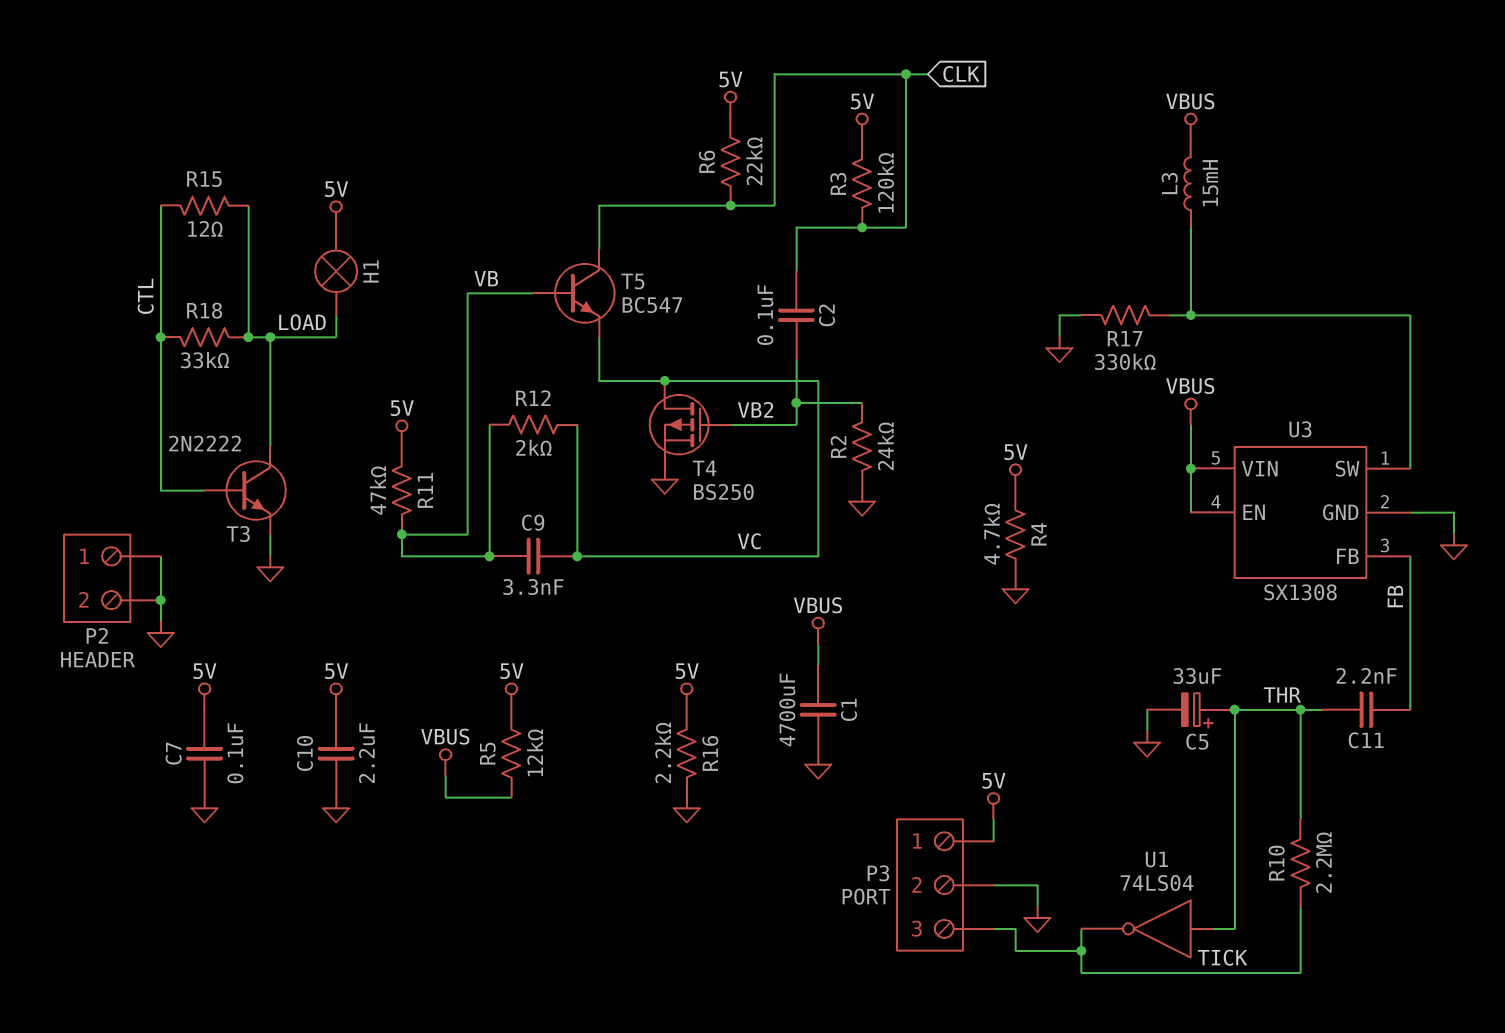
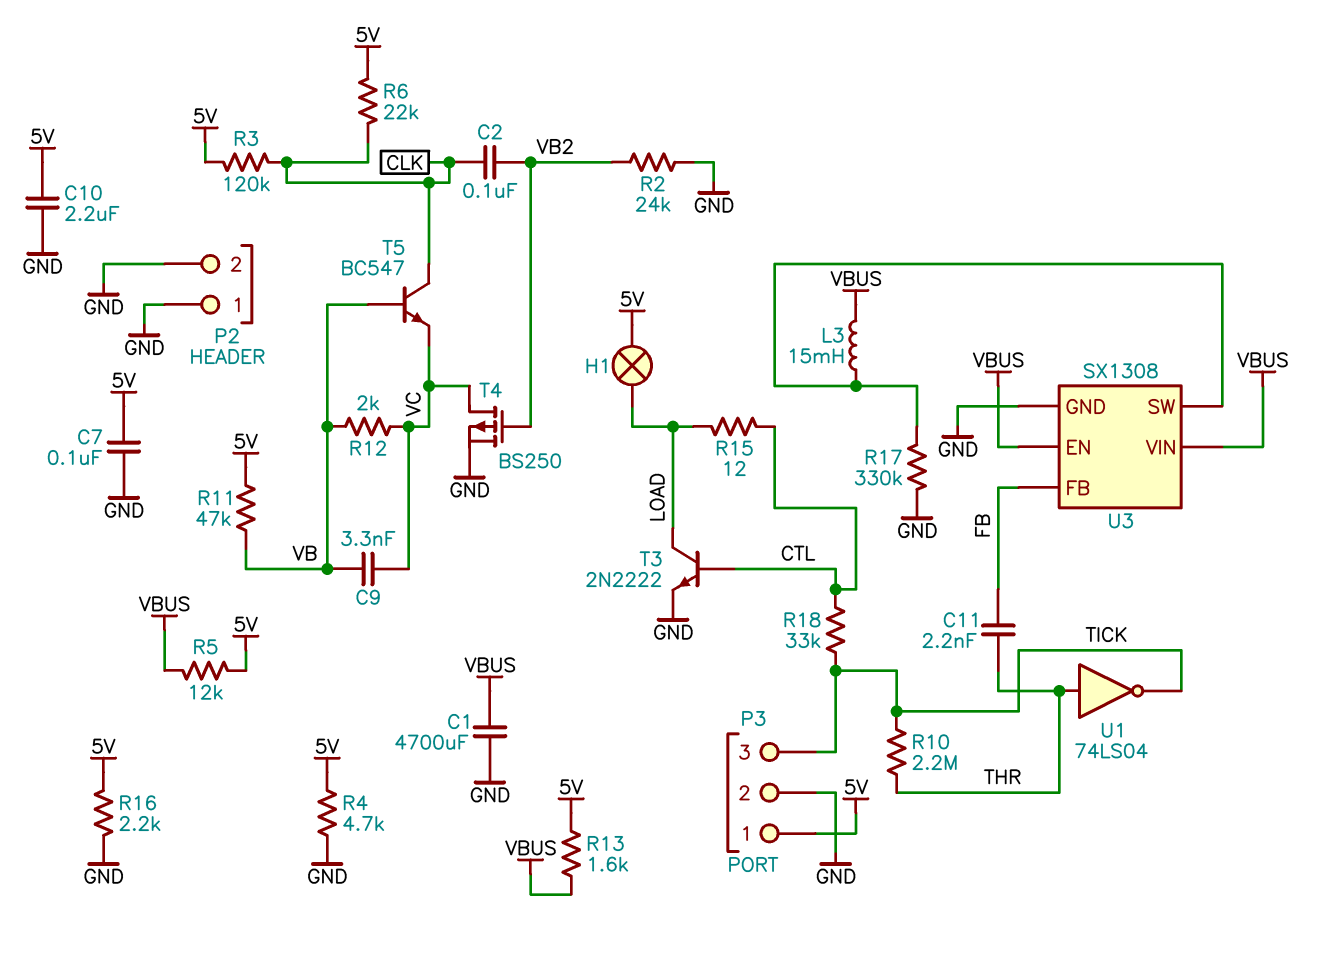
C5: 33uF (plus THR, minus GND) -> none
R13: none -> 1.6k (5V, VBUS)
R18: 33k (CTL, LOAD) -> 33k (CTL, TICK)

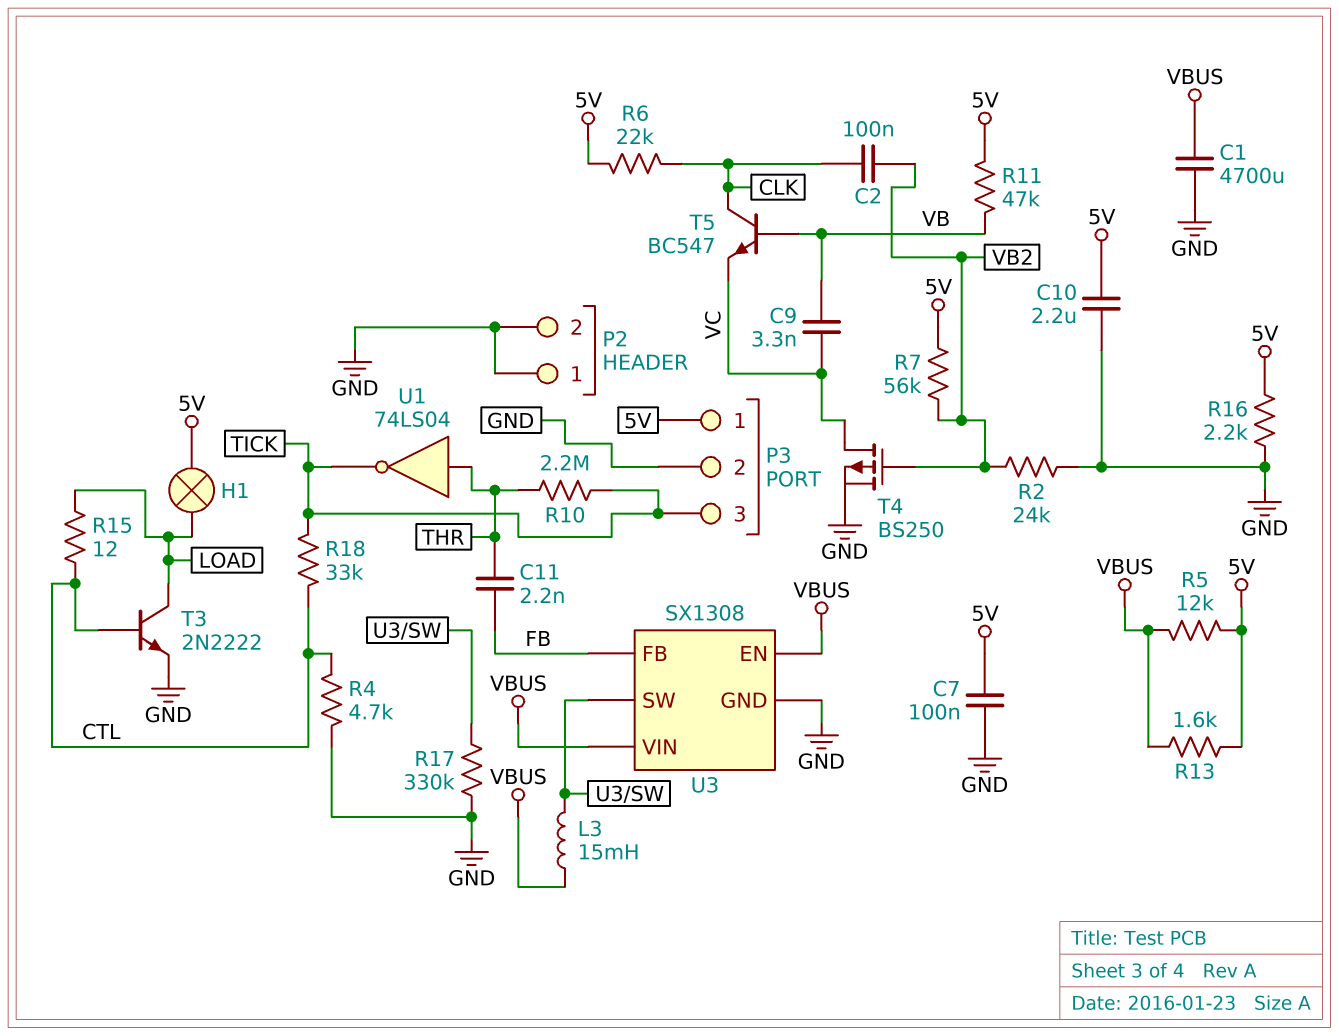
R3: 120k (5V, CLK) -> none
R4: 4.7k (5V, GND) -> 4.7k (CTL, GND)
R7: none -> 56k (5V, VB2)
R12: 2k (VB, VC) -> none

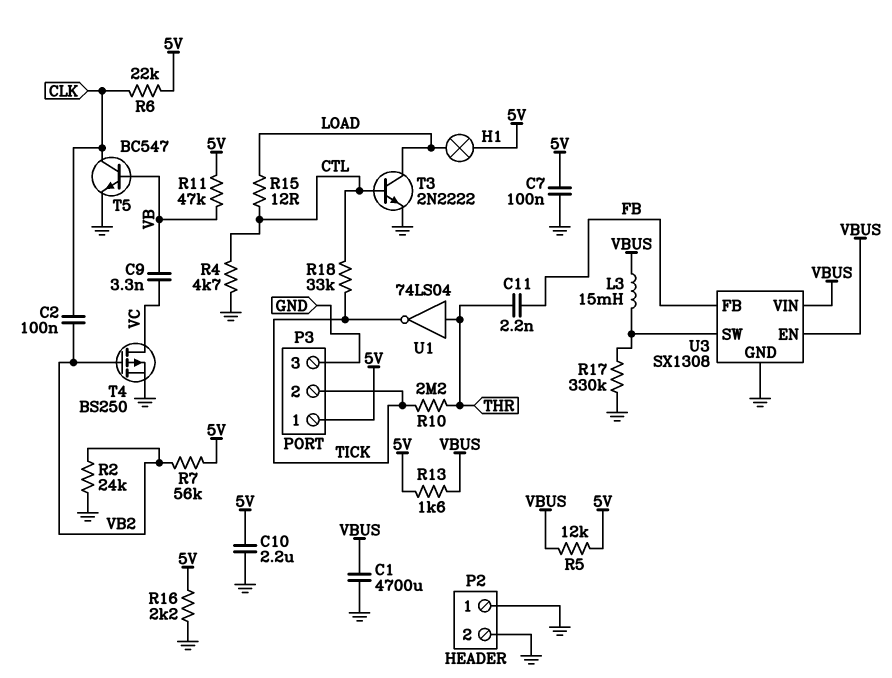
P3 pin 2: GND -> TICK
P3 pin 3: TICK -> GND
T5: NPN BC547 (B VB, C CLK, E VC) -> NPN BC547 (B VB, C CLK, E GND)

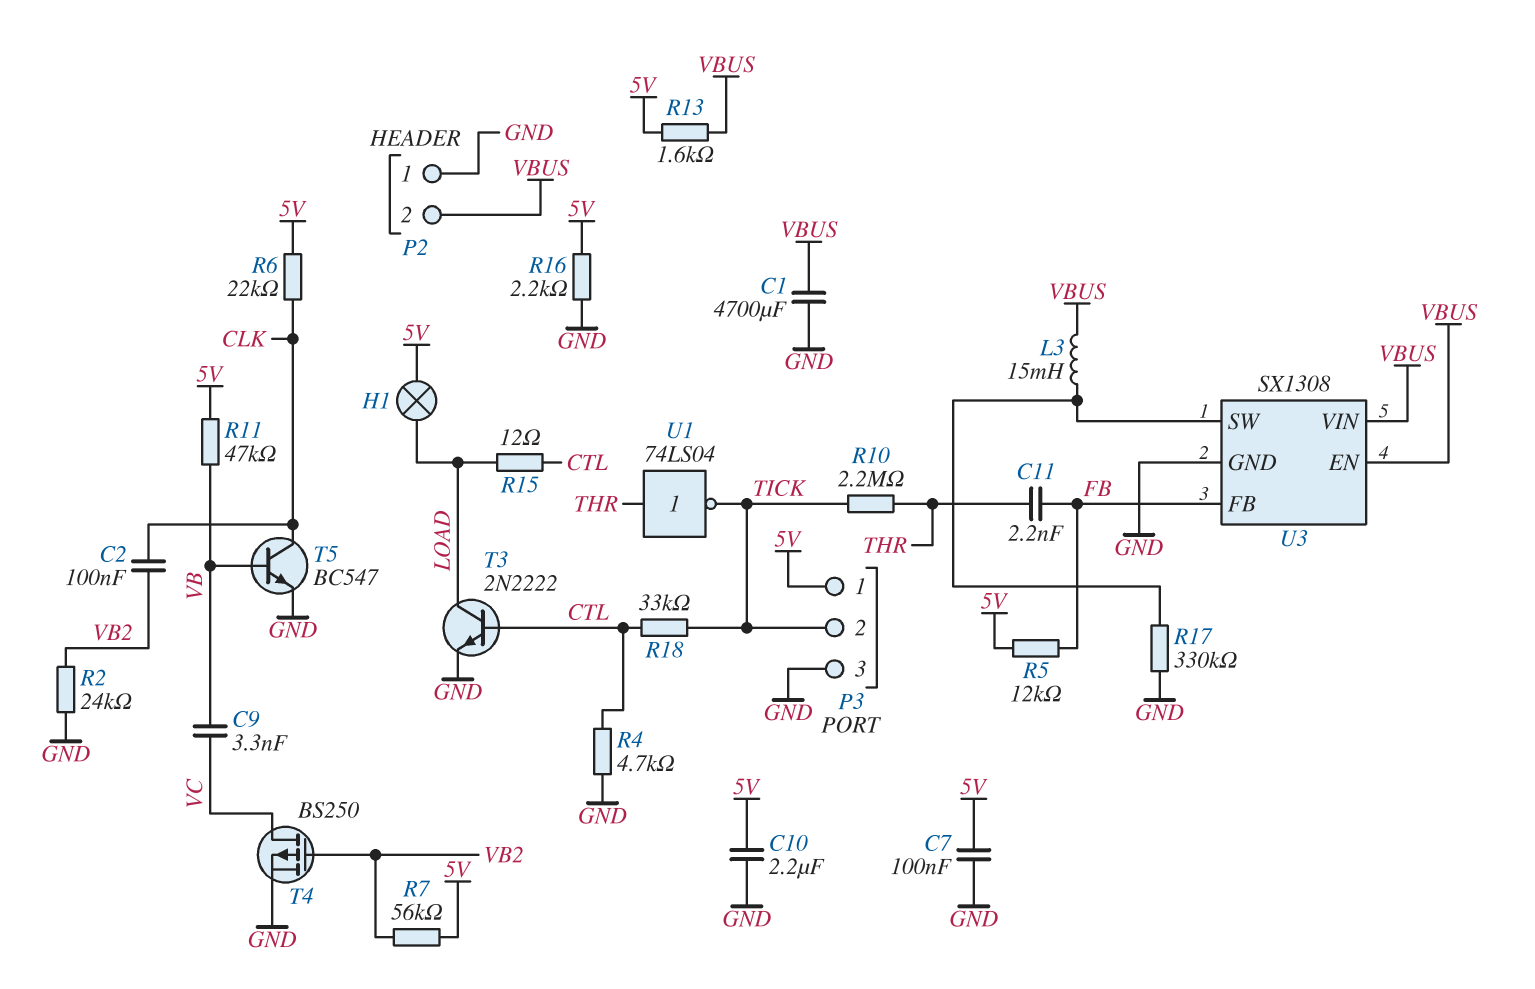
P2 pin 2: GND -> VBUS
R5: 12k (5V, VBUS) -> 12k (5V, FB)

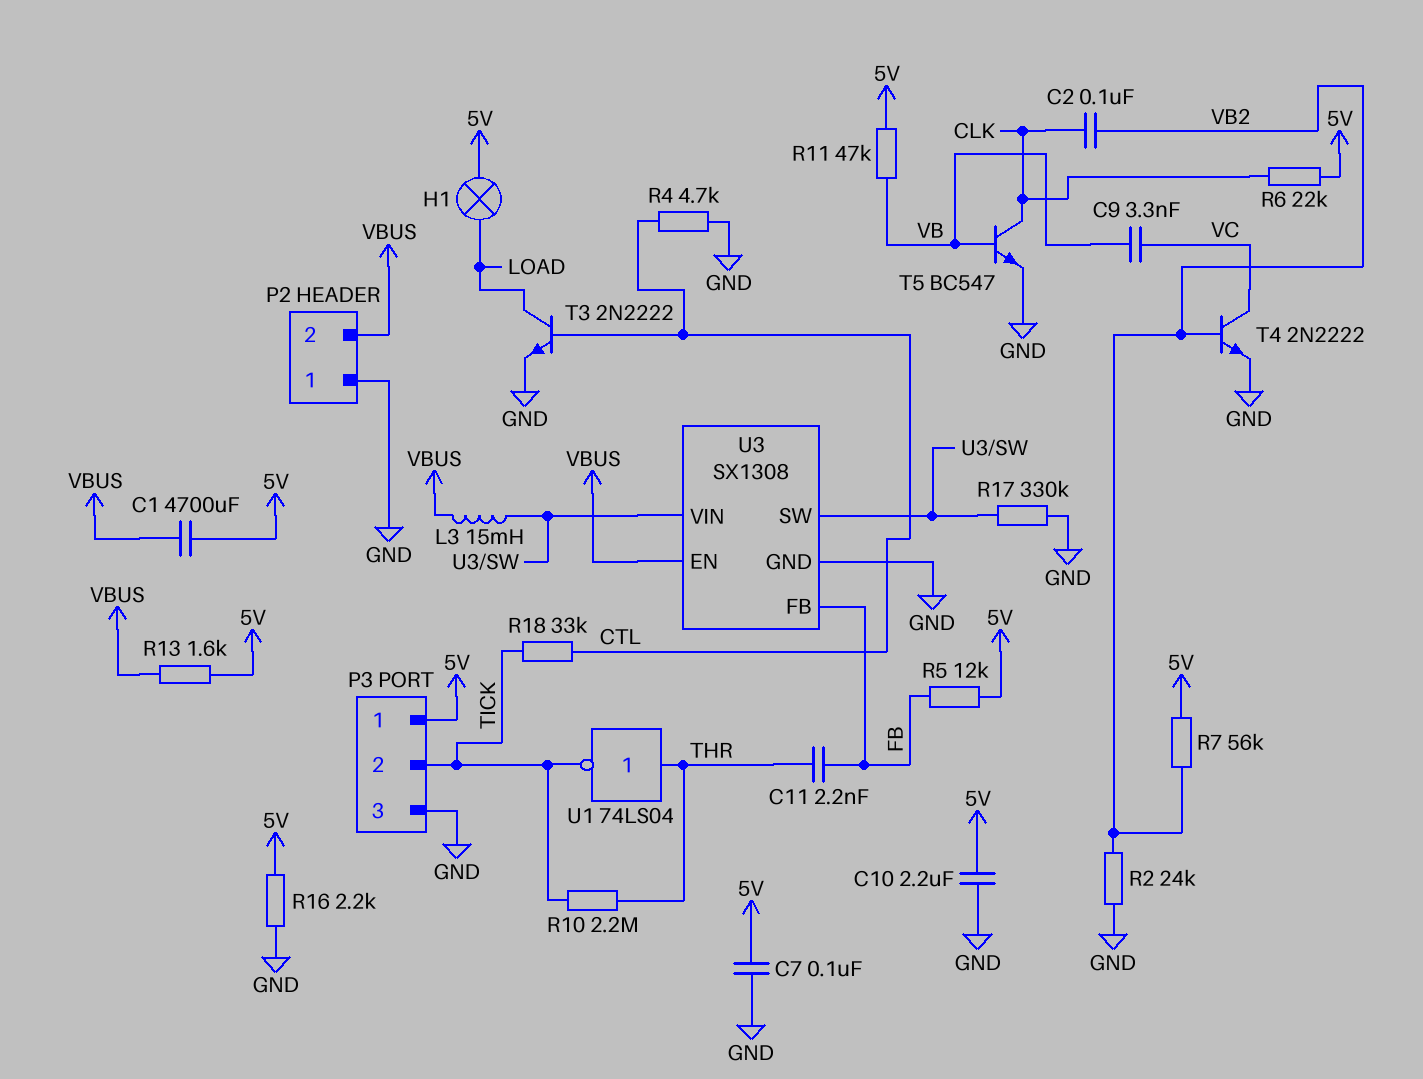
C1: 4700uF (GND, VBUS) -> 4700uF (5V, VBUS)
R15: 12 (CTL, LOAD) -> none
T4: PMOS BS250 (G VB2, D VC, S GND) -> NPN 2N2222 (B VB2, C VC, E GND)
U3 pin VIN: VBUS -> U3/SW

